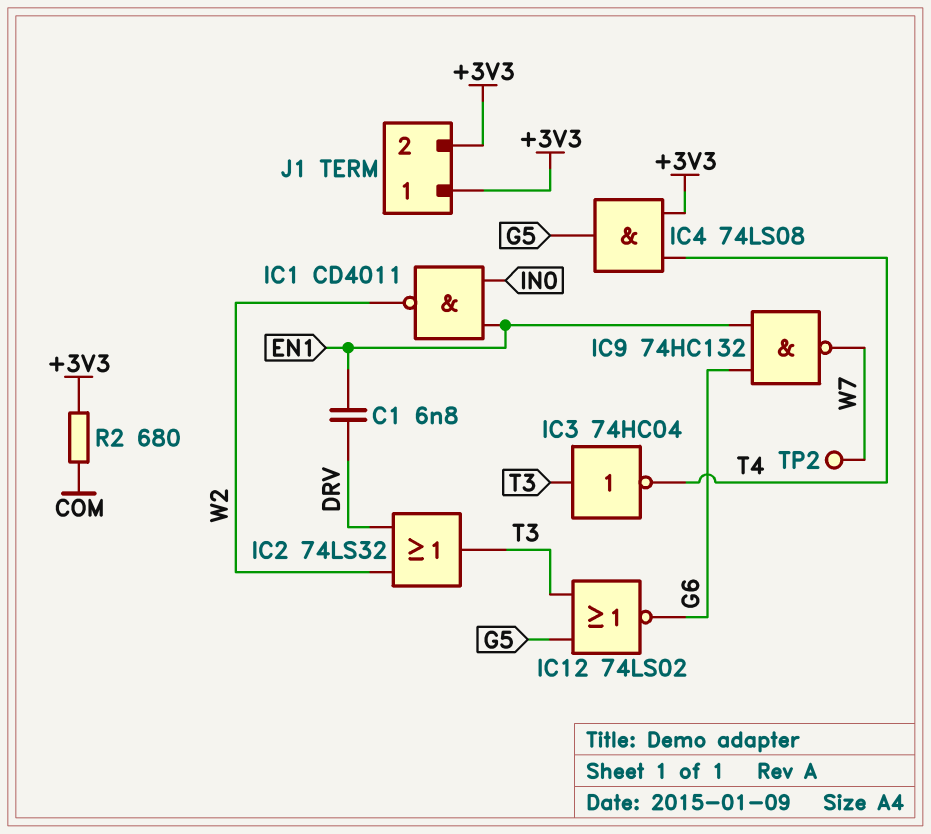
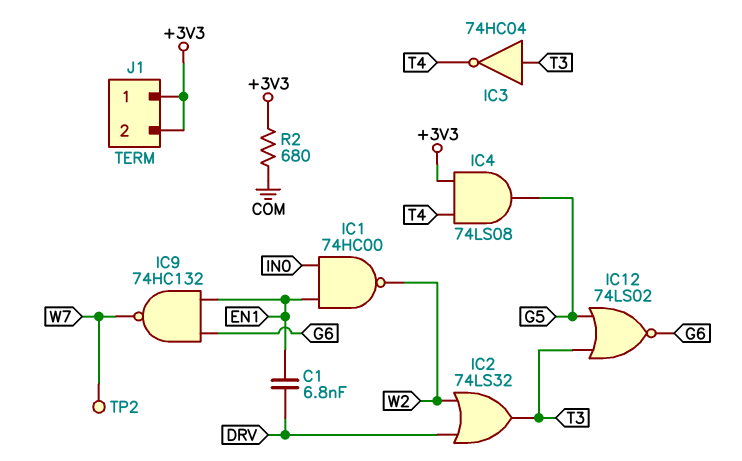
IC1: NAND CD4011 (in EN1, in IN0, out W2) -> NAND 74HC00 (in EN1, in IN0, out W2)

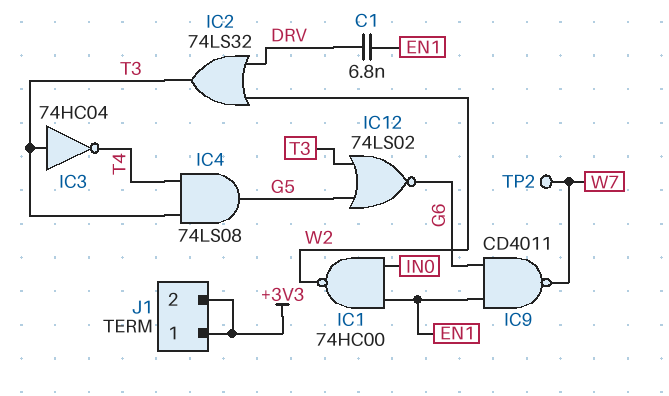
IC4: AND 74LS08 (in +3V3, in T4, out G5) -> AND 74LS08 (in T3, in T4, out G5)
IC9: NAND 74HC132 (in EN1, in G6, out W7) -> NAND CD4011 (in EN1, in G6, out W7)
R2: 680 (+3V3, COM) -> none

